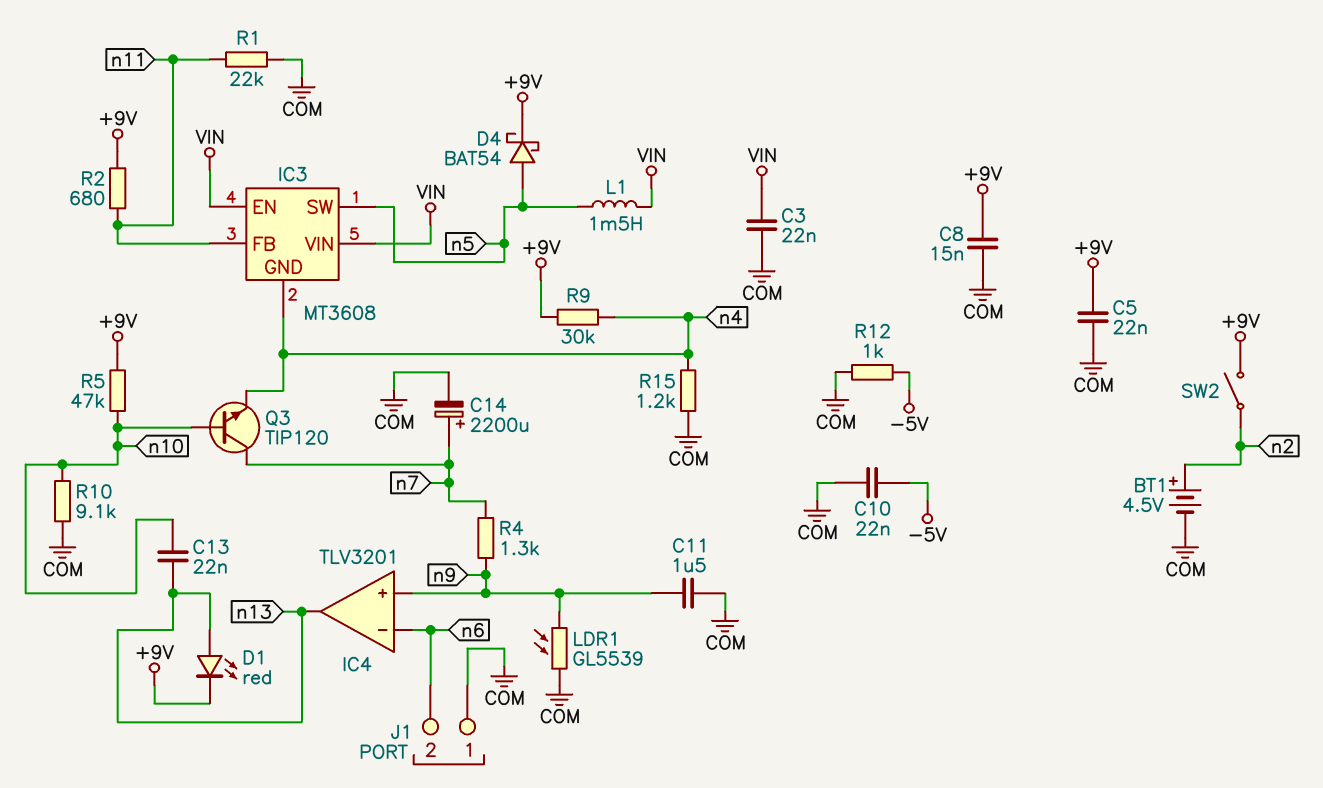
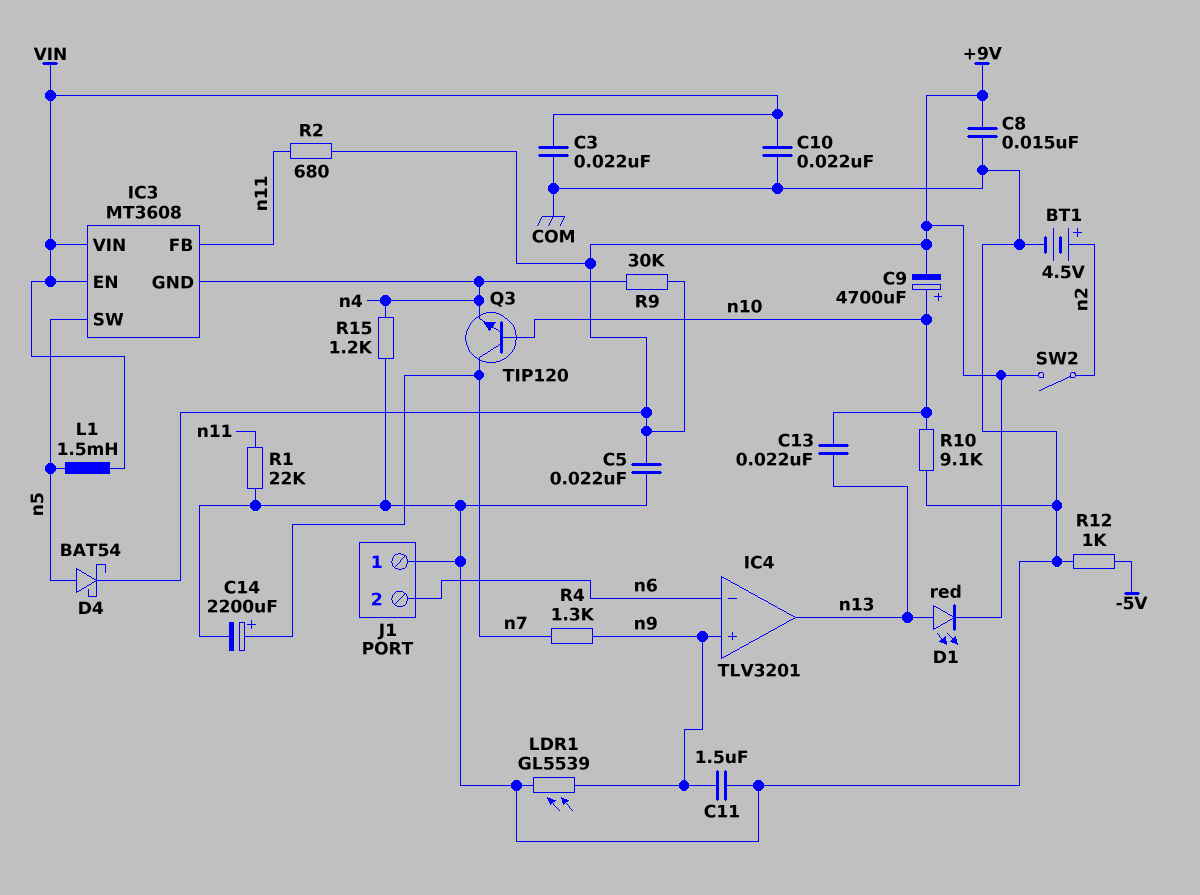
C9: none -> 4700uF (plus n10, minus +9V)
C10: 22nF (-5V, COM) -> 22nF (COM, VIN)
R5: 47k (+9V, n10) -> none

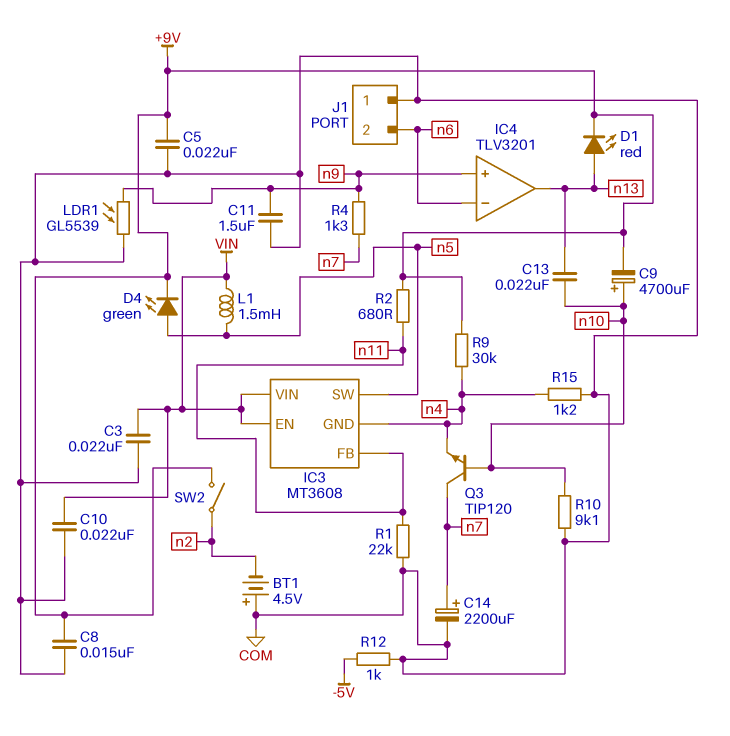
BT1: 4.5V (plus n2, minus COM) -> 4.5V (plus COM, minus n2)
D4: schottky BAT54 (A n5, K +9V) -> LED green (A n5, K +9V)

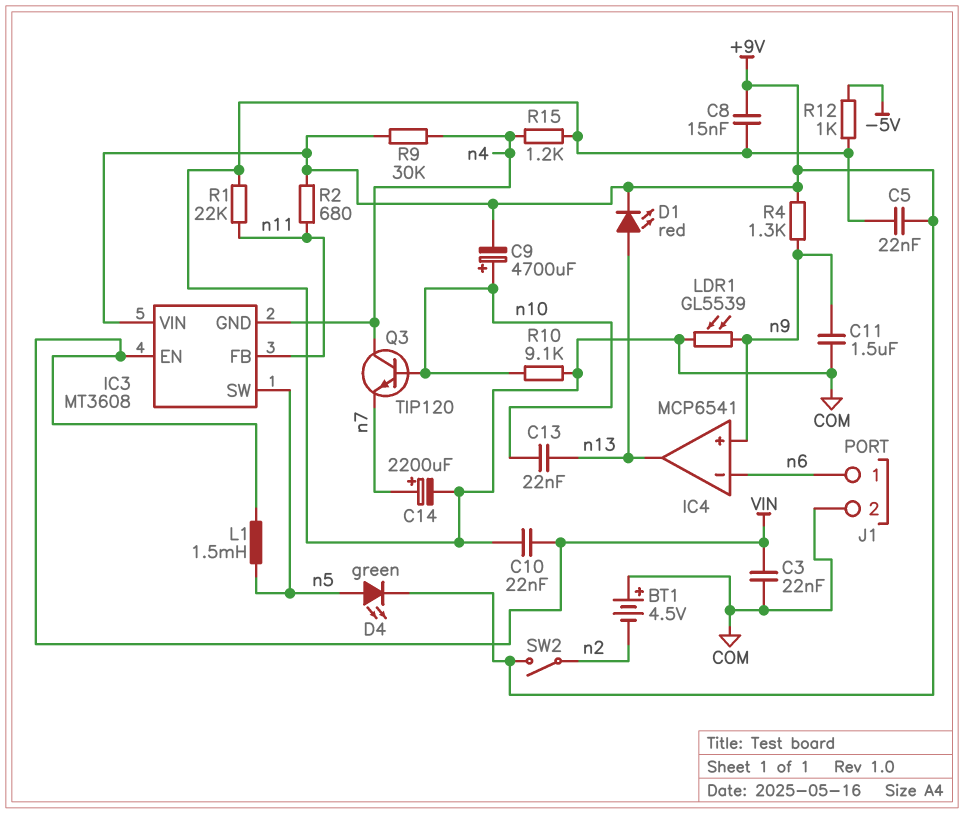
IC3 pin VIN: VIN -> +9V
IC4: TLV3201 -> MCP6541
J1 pin 1: COM -> n6
J1 pin 2: n6 -> COM
Q3: NPN TIP120 (B n10, C n7, E n4) -> NPN TIP120 (B n10, C n4, E n7)
R4: 1.3k (n7, n9) -> 1.3k (+9V, n9)

